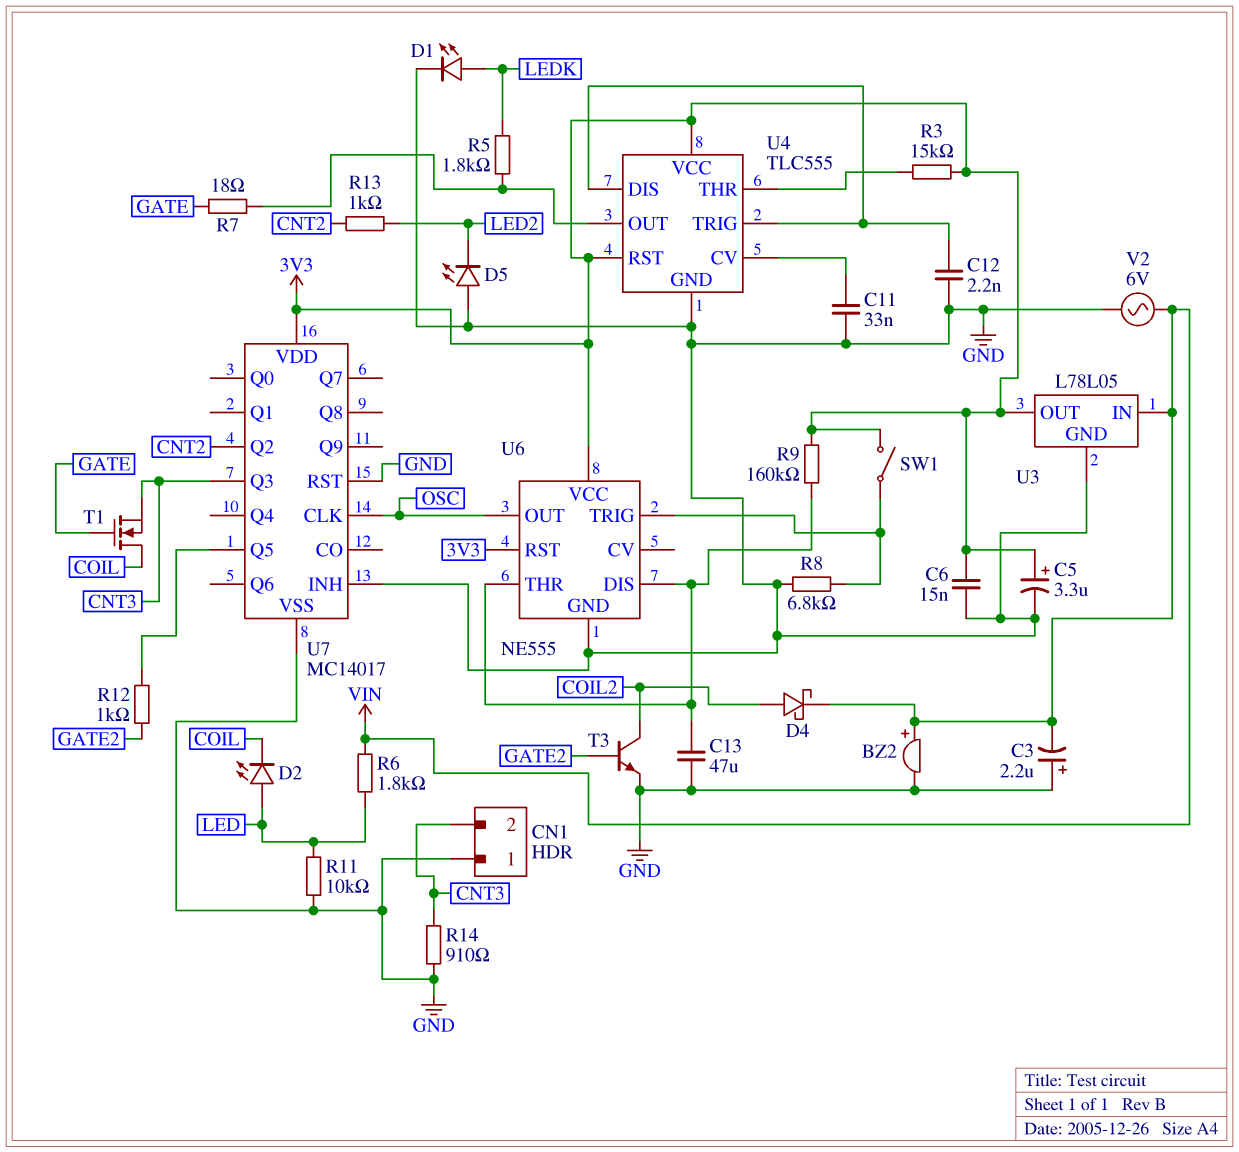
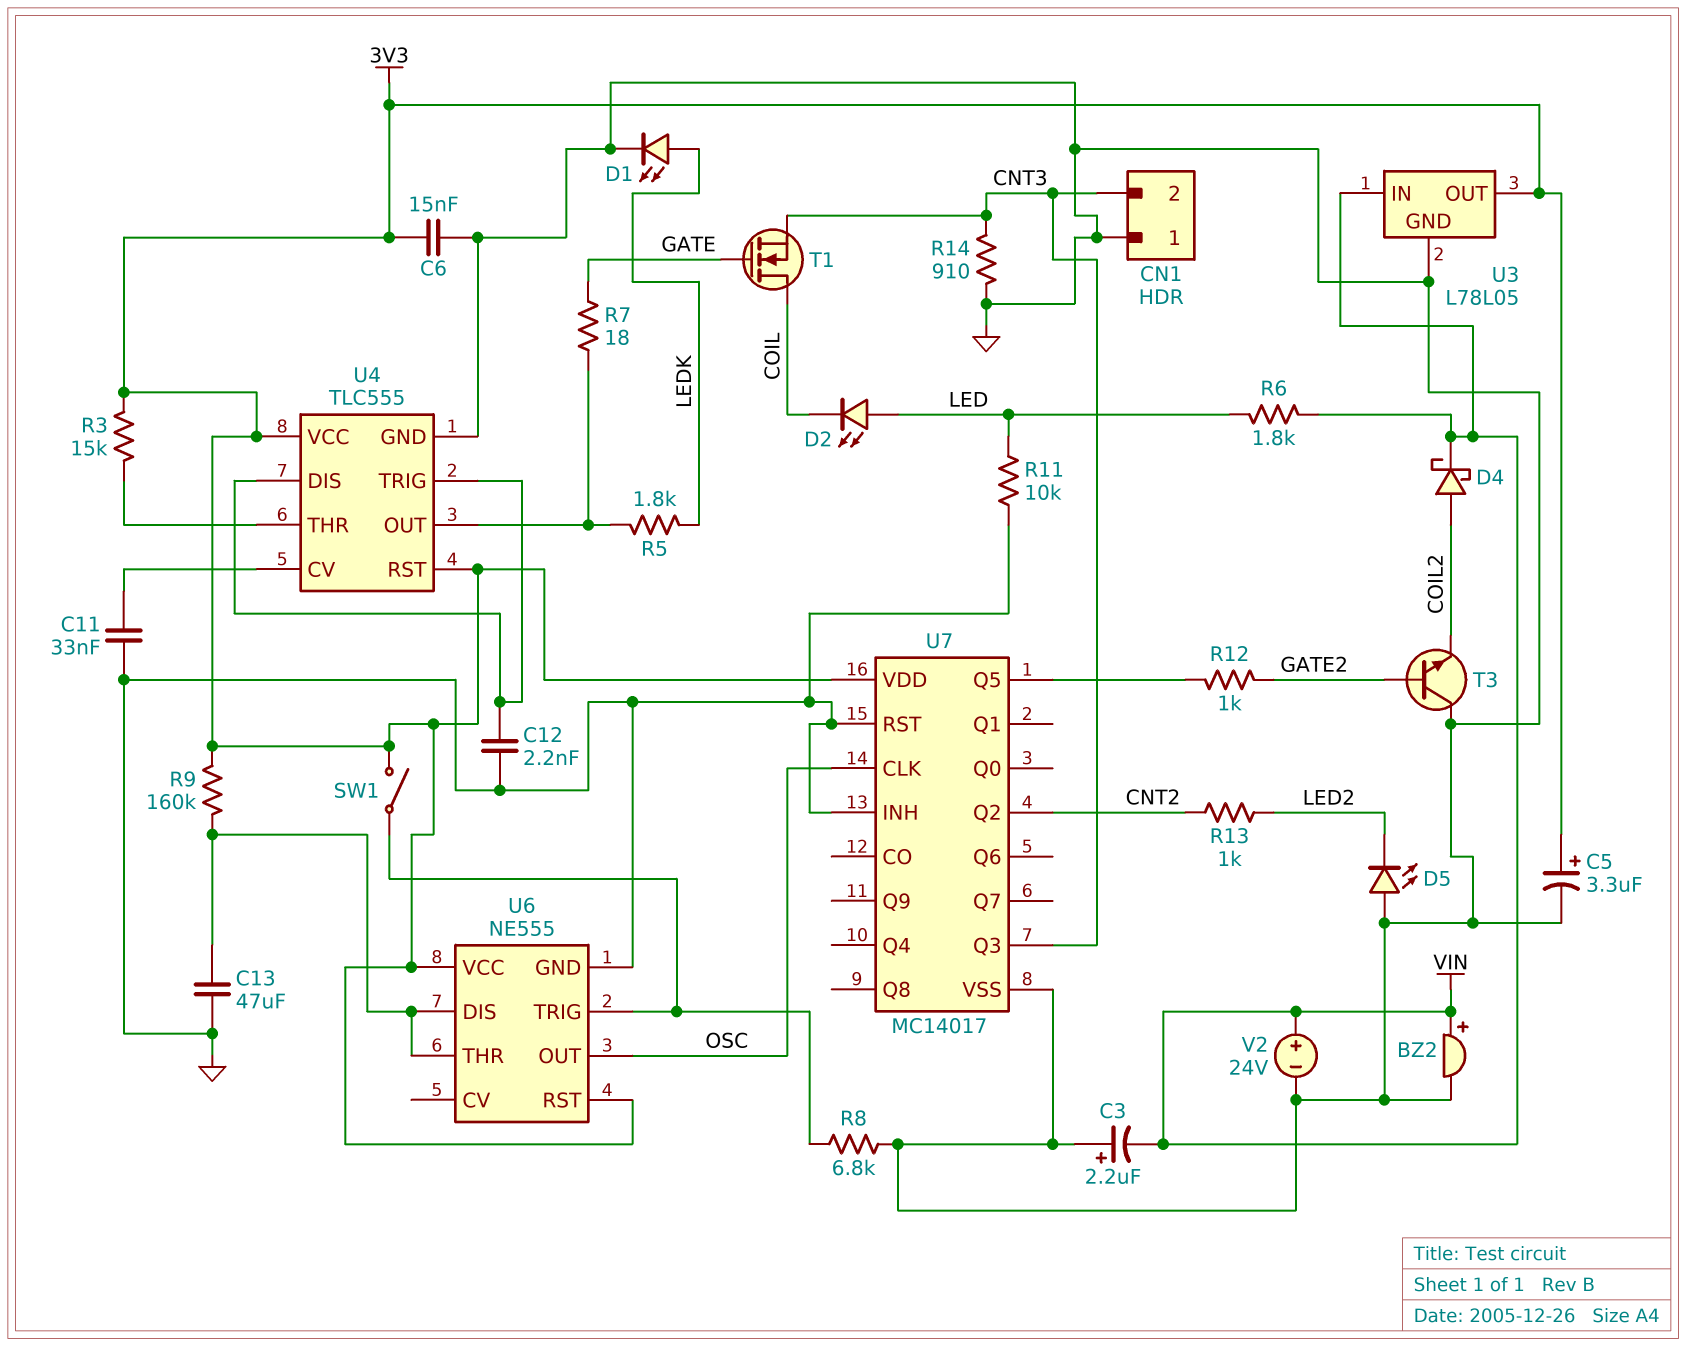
T3: NPN (B GATE2, C COIL2, E GND) -> NPN (B GATE2, C GND, E COIL2)
V2: AC 6V (GND, VIN) -> 24V (plus VIN, minus GND)

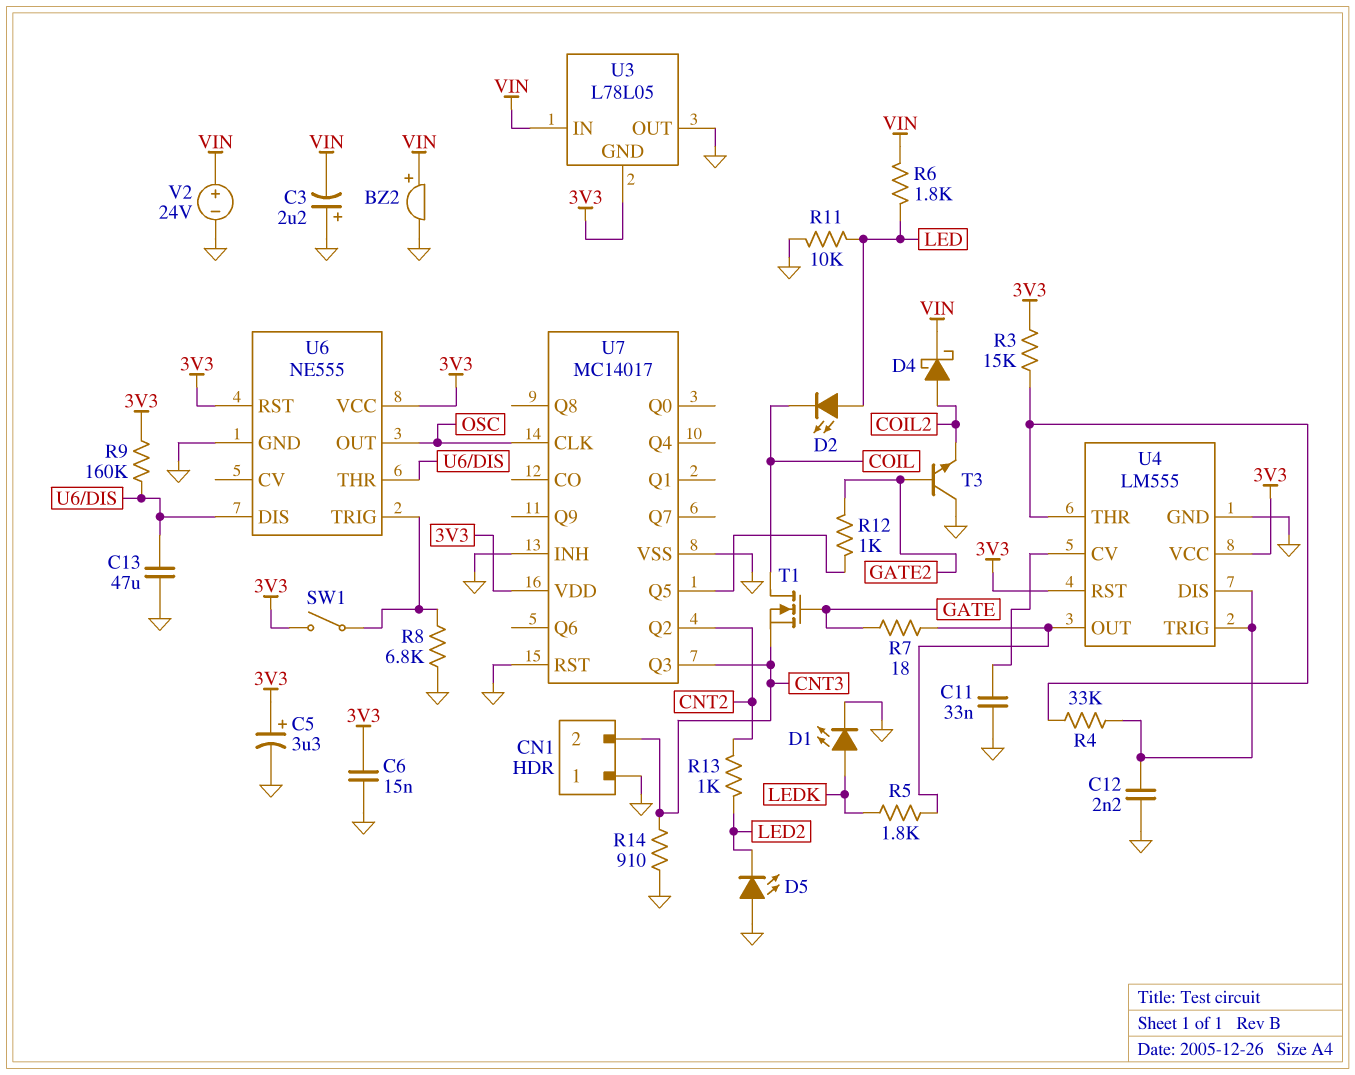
R4: none -> 33k (U4/DIS, U4/THR)
U3 pin GND: GND -> 3V3
U3 pin OUT: 3V3 -> GND
U4: TLC555 -> LM555

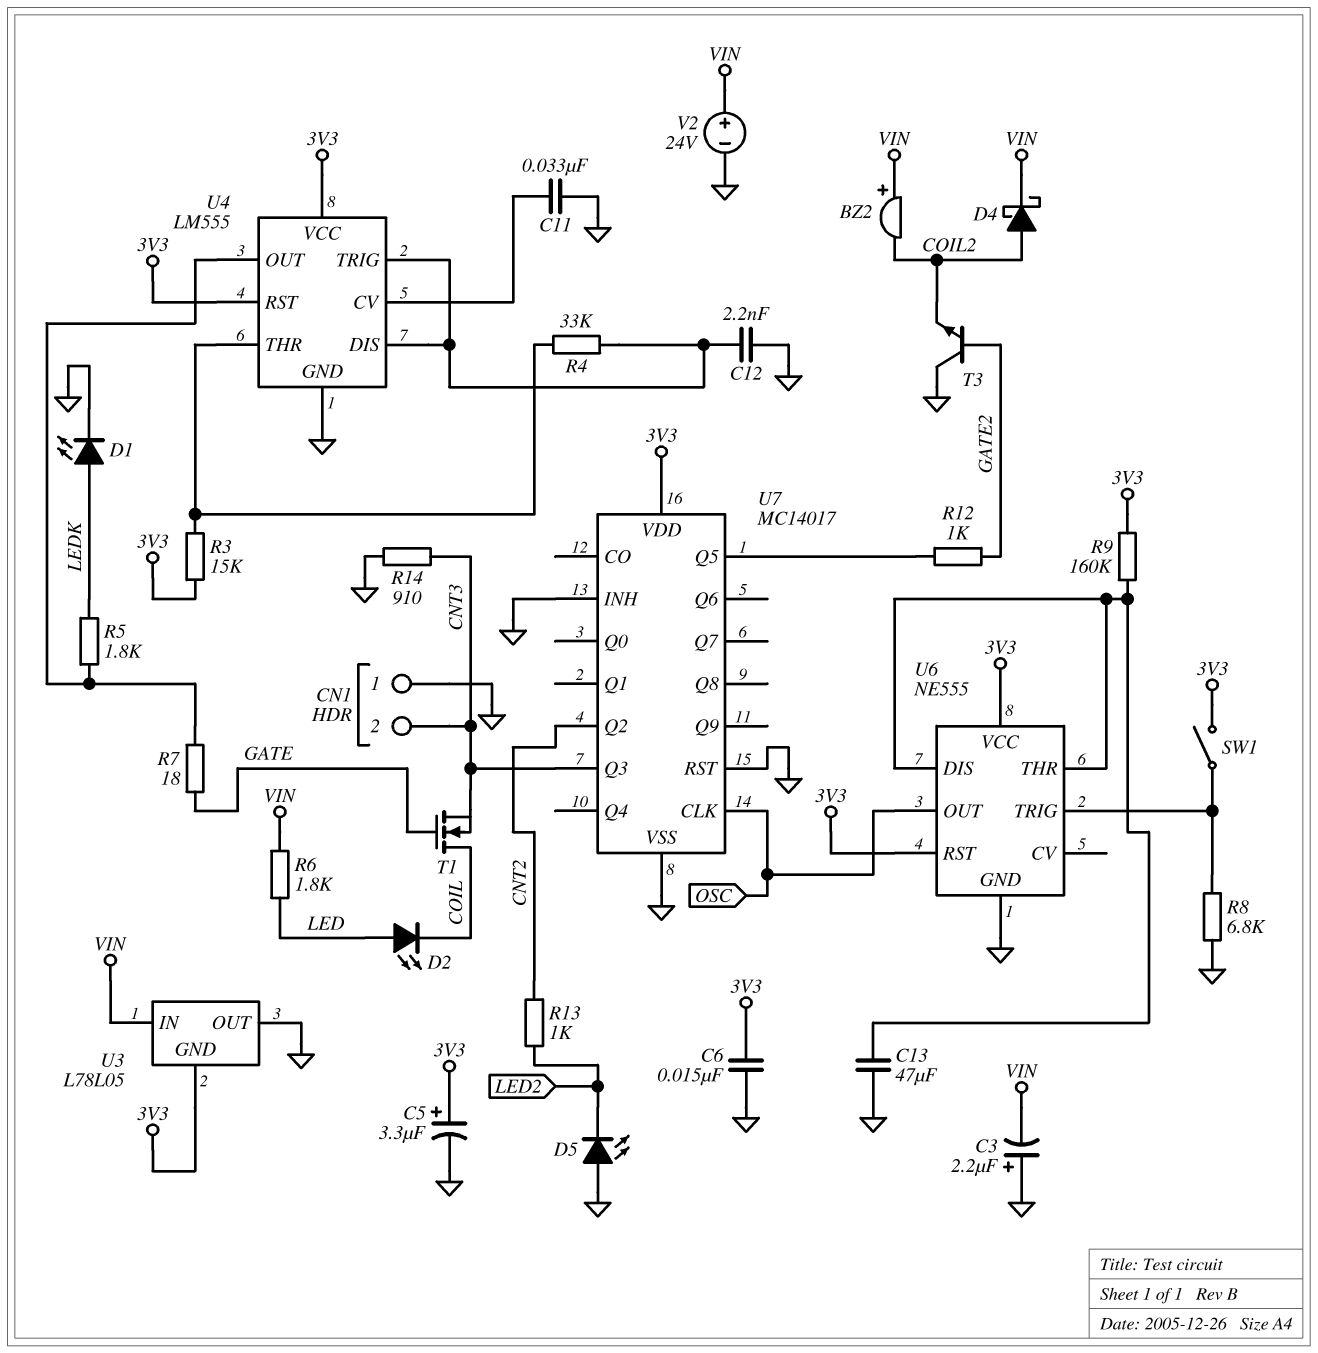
BZ2: buzzer (plus VIN, minus GND) -> buzzer (plus VIN, minus COIL2)
R11: 10k (GND, LED) -> none

